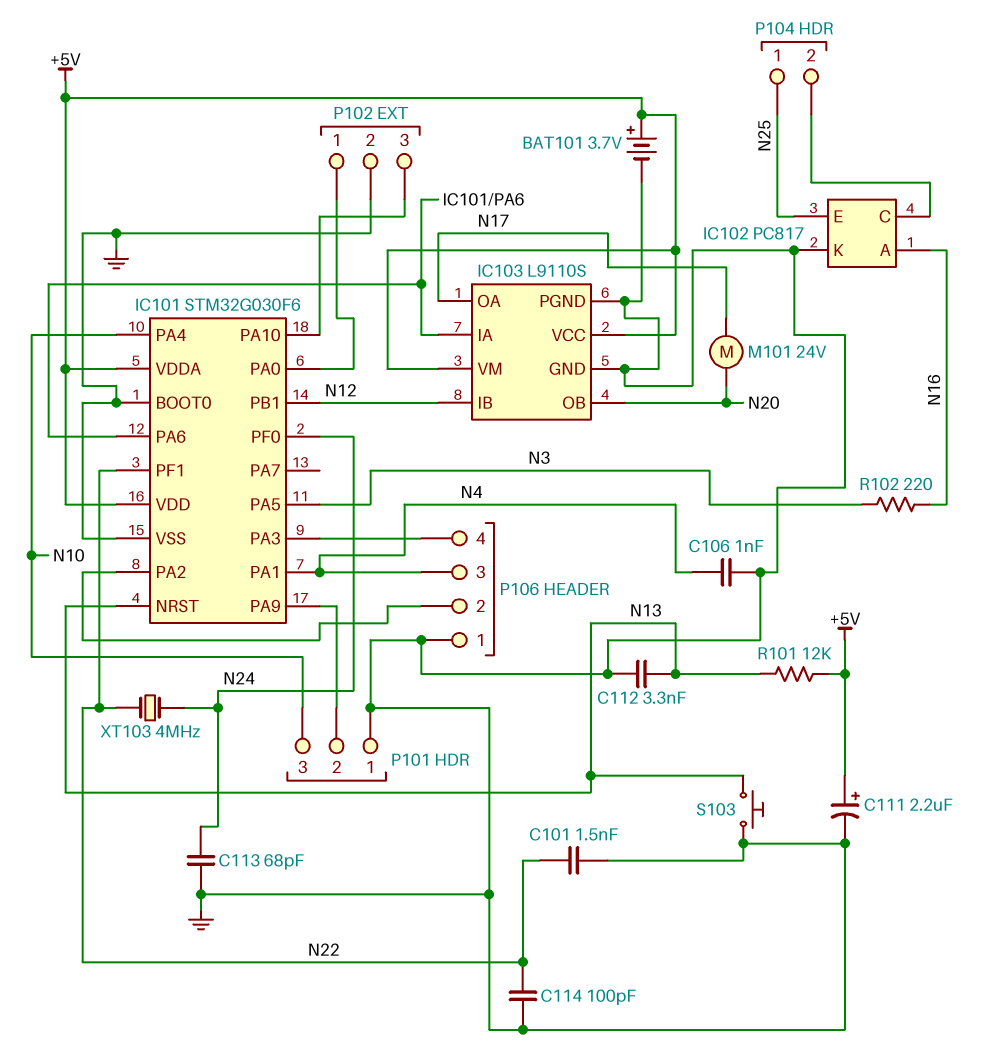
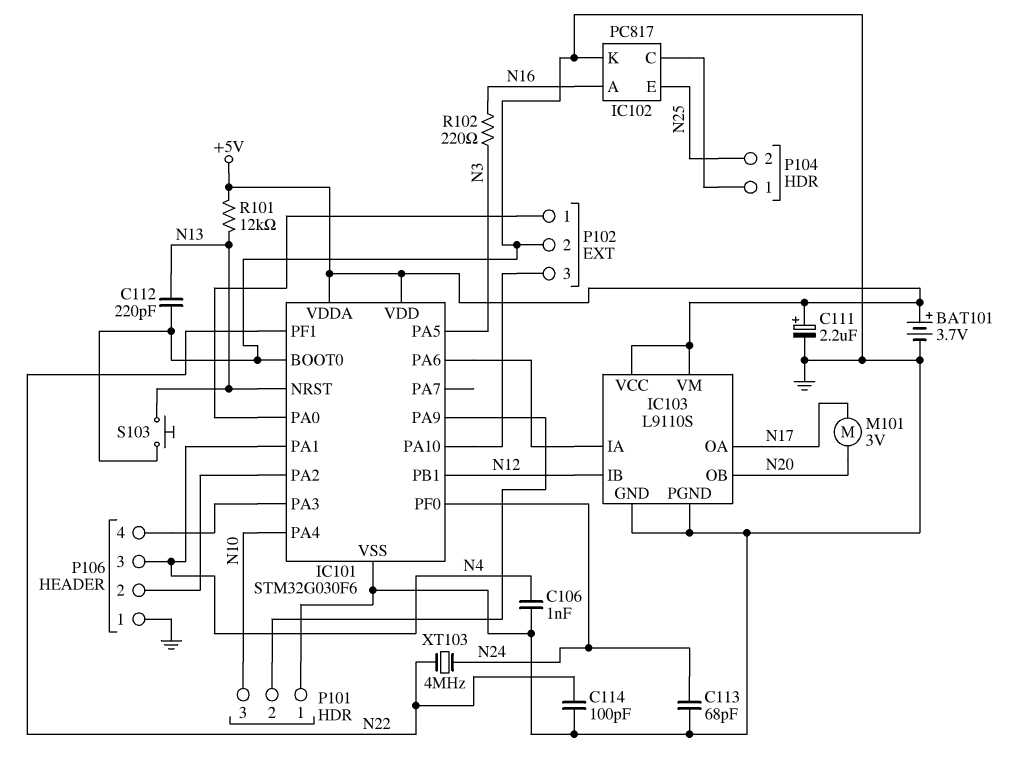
C101: 1.5nF (GND, N22) -> none
C112: 3.3nF (GND, N13) -> 220pF (GND, N13)
M101: motor 24V (N17, N20) -> motor 3V (N17, N20)
P104 pin 1: N25 -> IC102/C
P104 pin 2: IC102/C -> N25

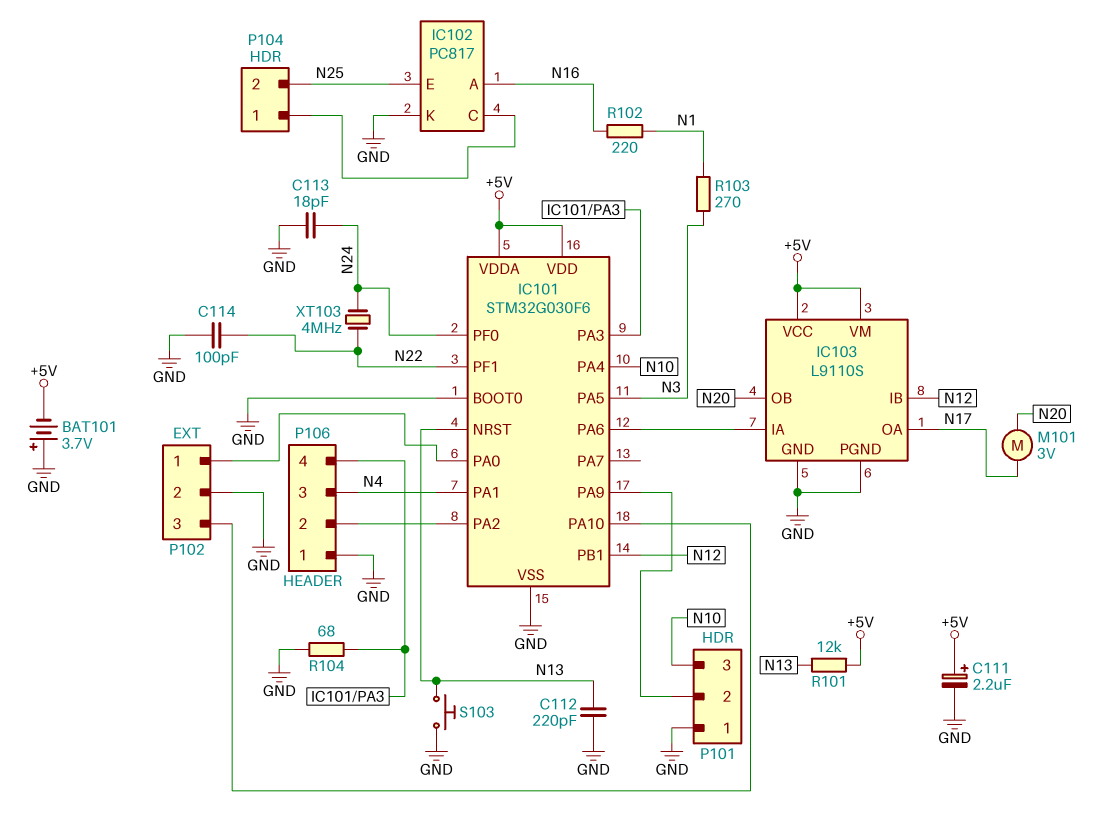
BAT101: 3.7V (plus +5V, minus GND) -> 3.7V (plus GND, minus +5V)
C106: 1nF (GND, N4) -> none
C113: 68pF (GND, N24) -> 18pF (GND, N24)
R102: 220 (N3, N16) -> 220 (N1, N16)
R103: none -> 270 (N1, N3)
R104: none -> 68 (GND, IC101/PA3)

